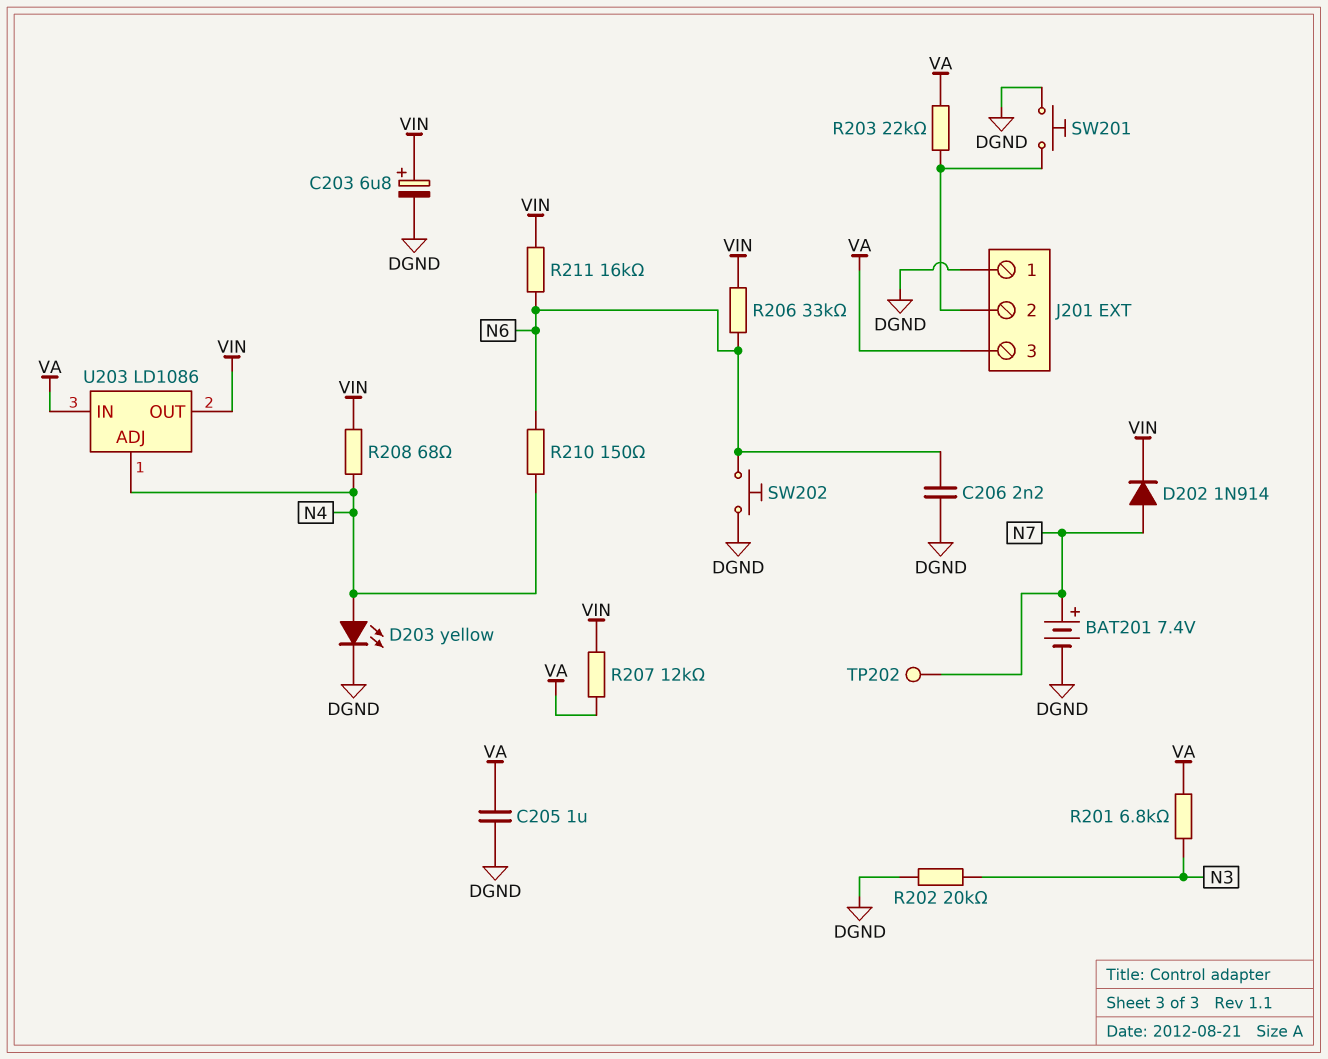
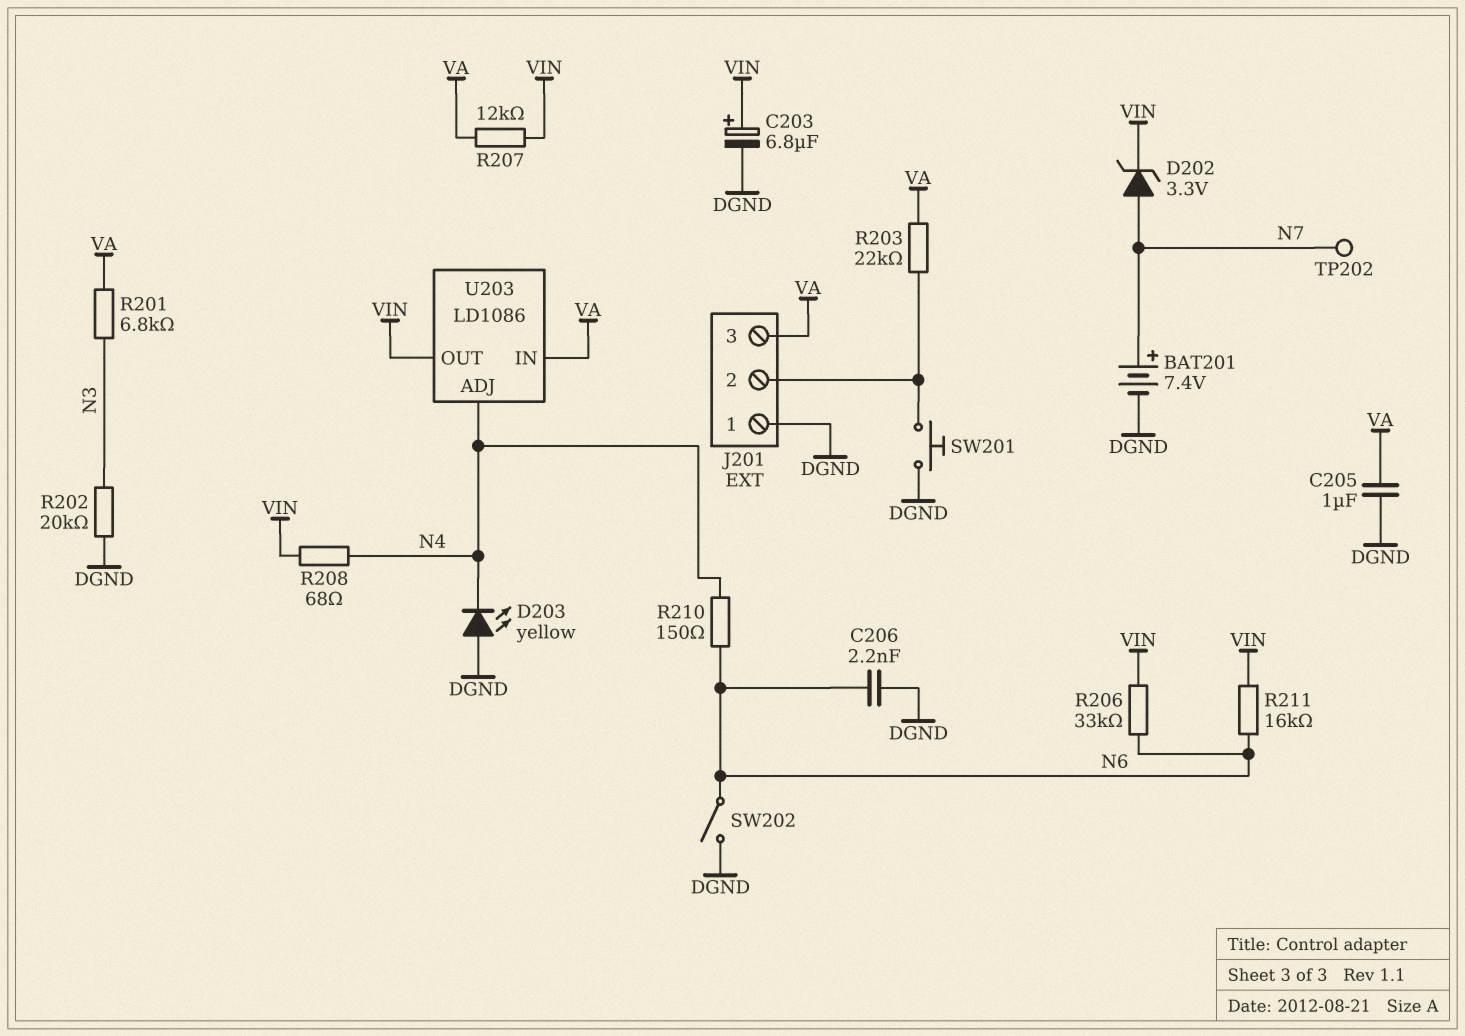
D202: diode 1N914 (A N7, K VIN) -> zener 3.3V (A N7, K VIN)
D203: LED yellow (A N4, K DGND) -> LED yellow (A DGND, K N4)
SW202: button (DGND, N6) -> switch (DGND, N6)

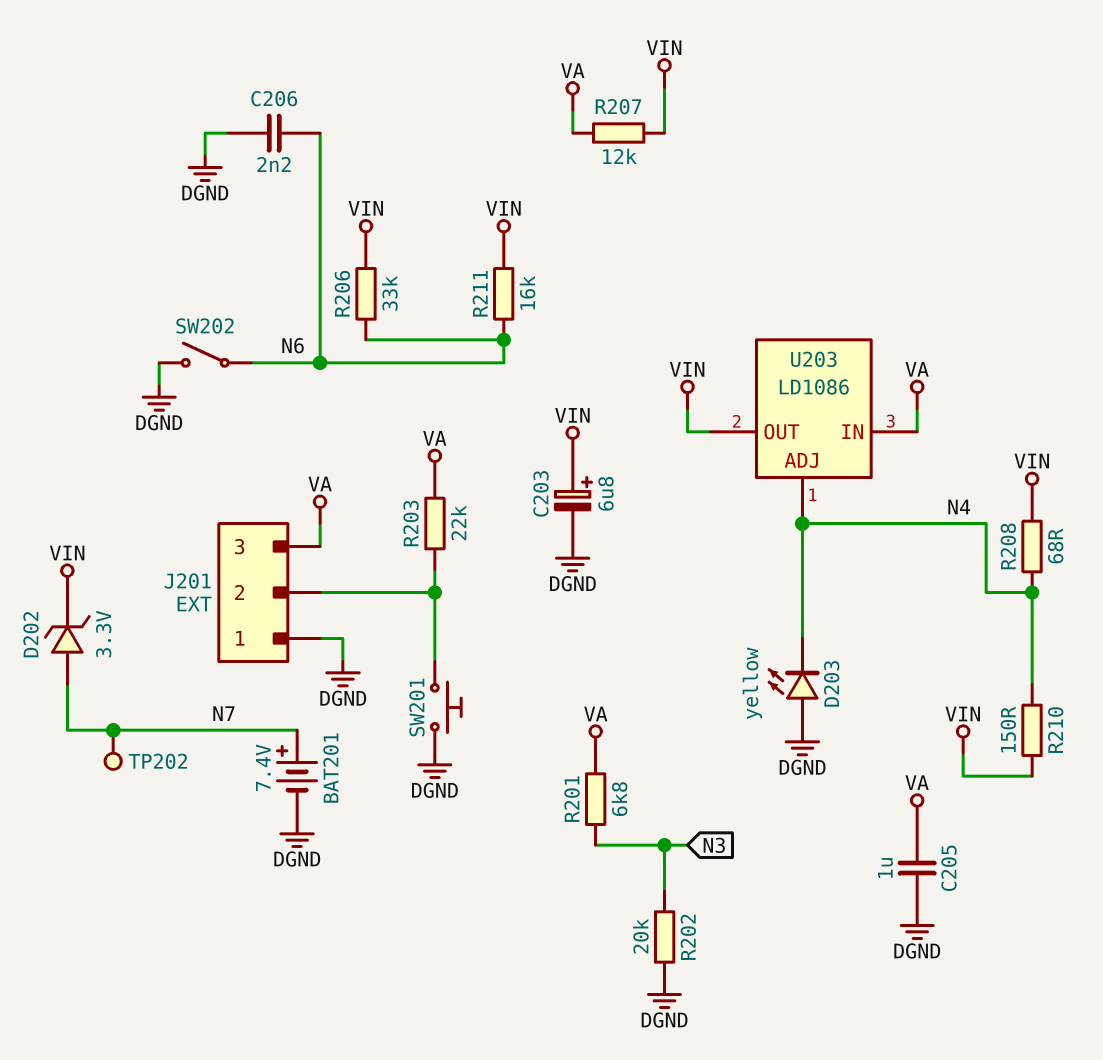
R210: 150 (N4, N6) -> 150 (N4, VIN)

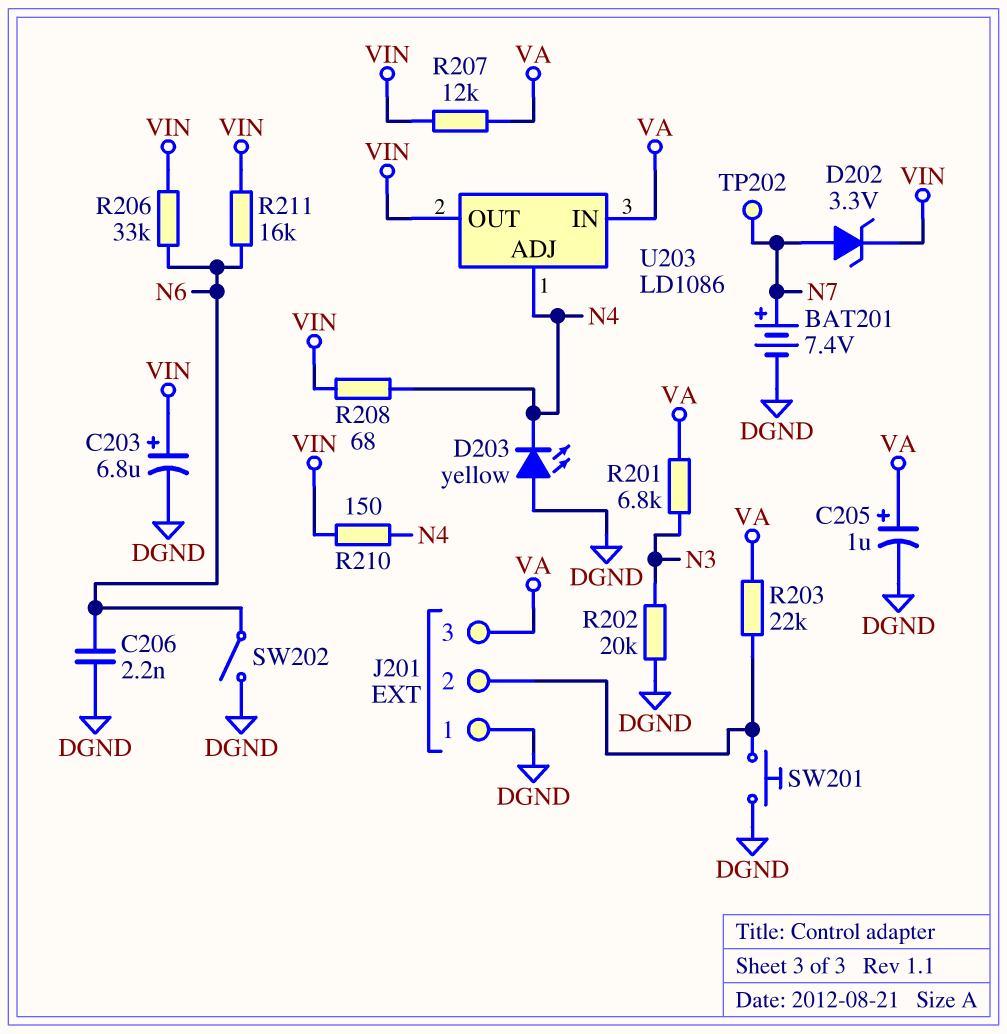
C205: 1uF (DGND, VA) -> 1uF (plus VA, minus DGND)

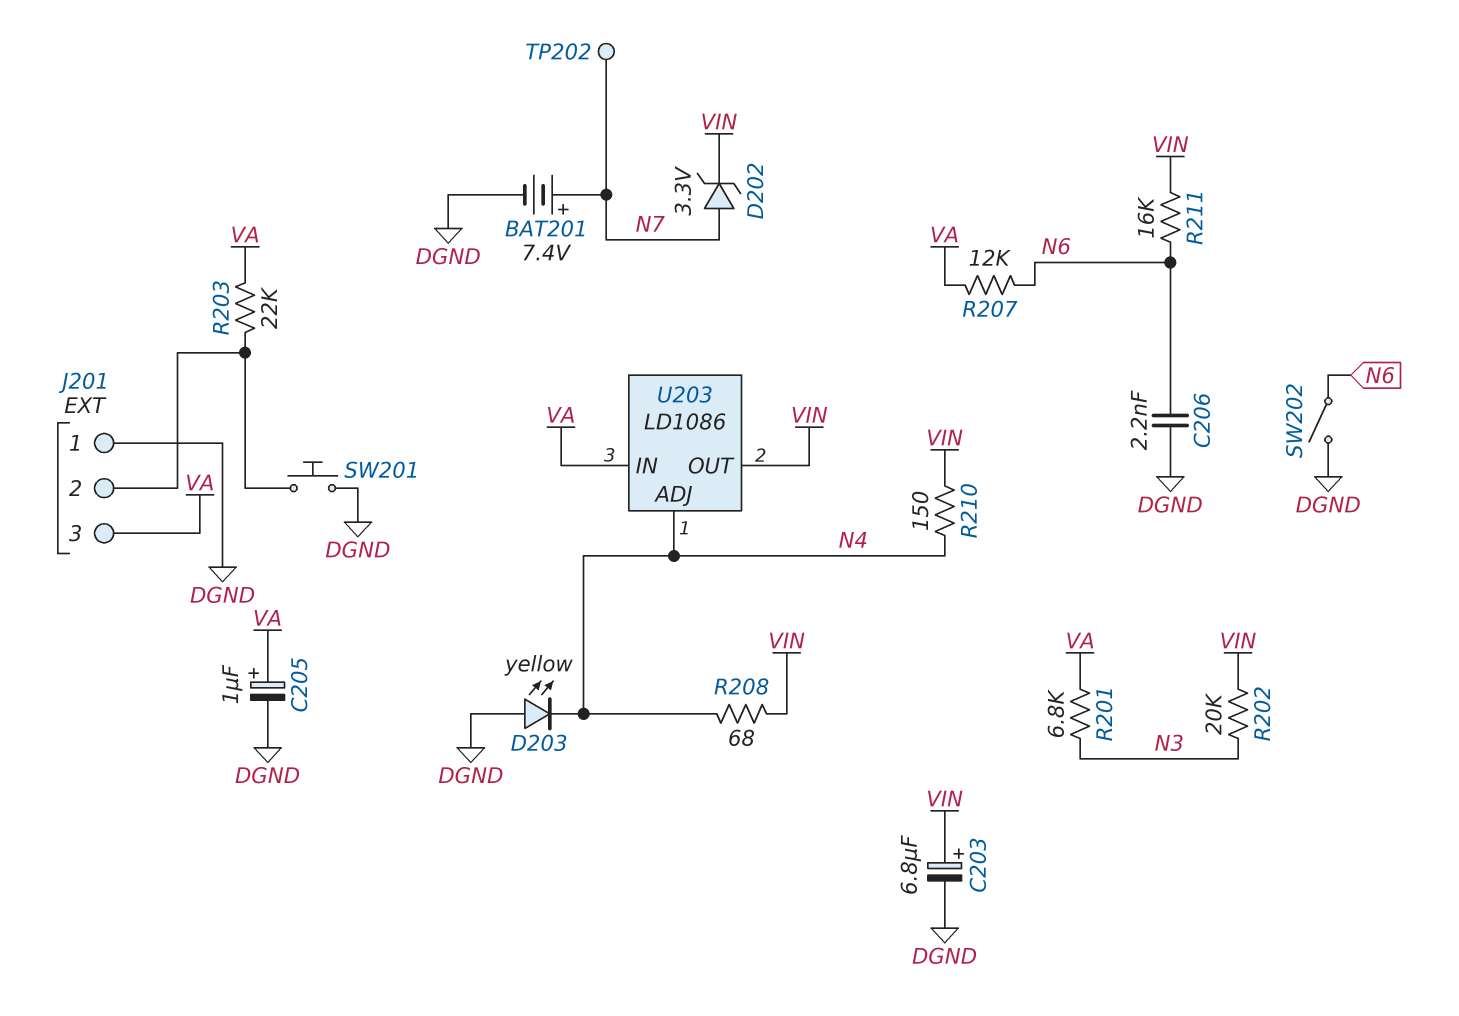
R202: 20k (DGND, N3) -> 20k (N3, VIN)
R206: 33k (N6, VIN) -> none
R207: 12k (VA, VIN) -> 12k (N6, VA)

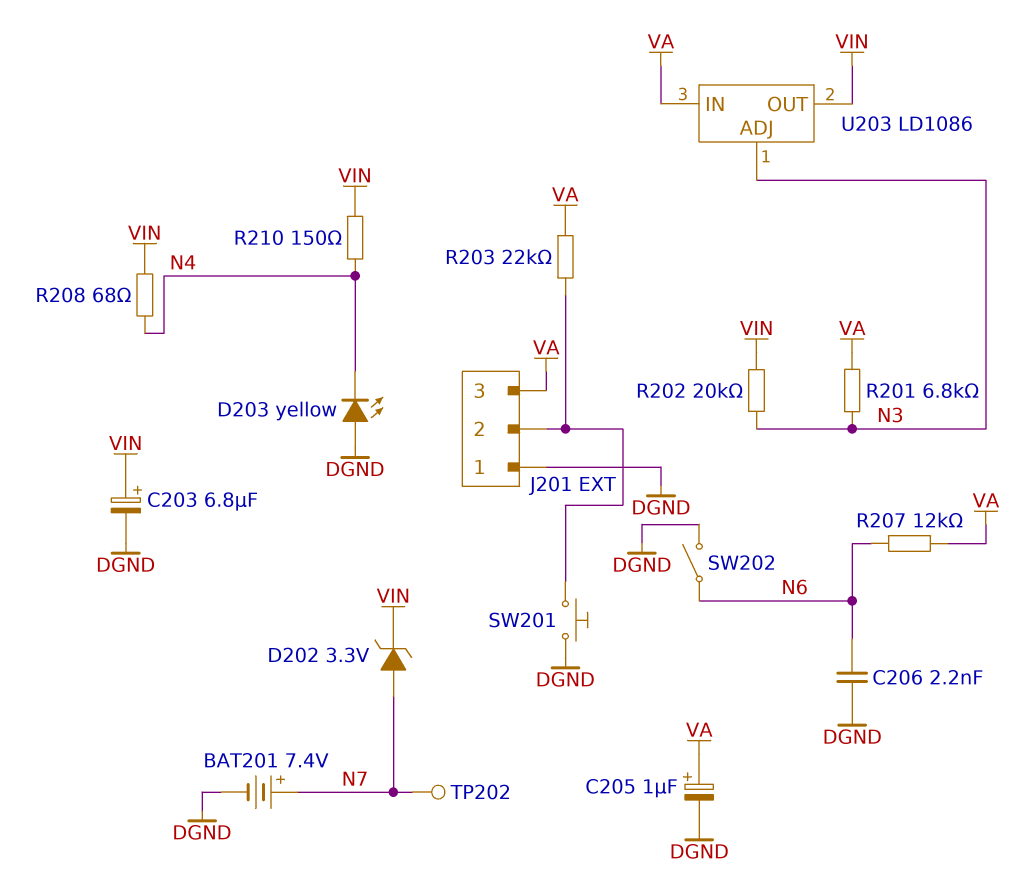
R211: 16k (N6, VIN) -> none
U203 pin ADJ: N4 -> N3

